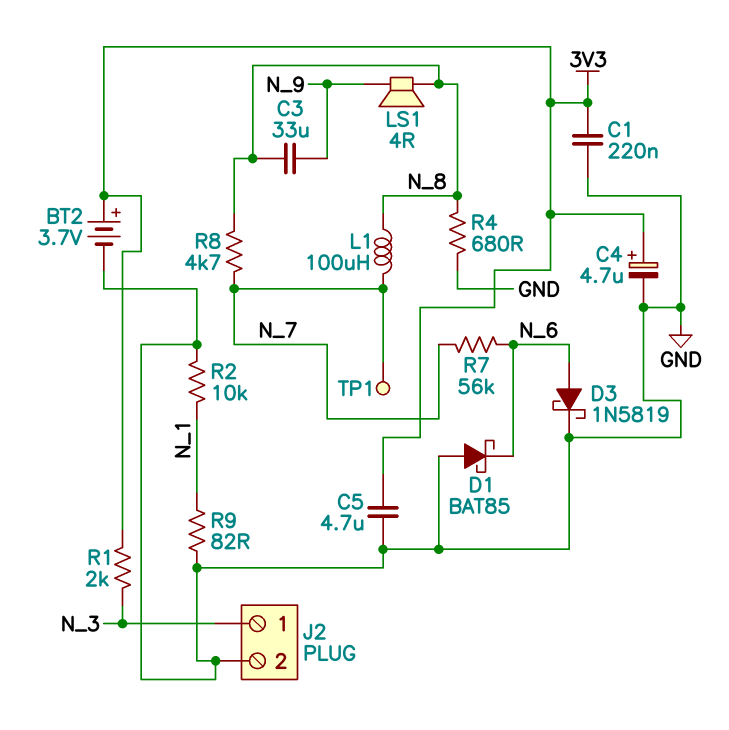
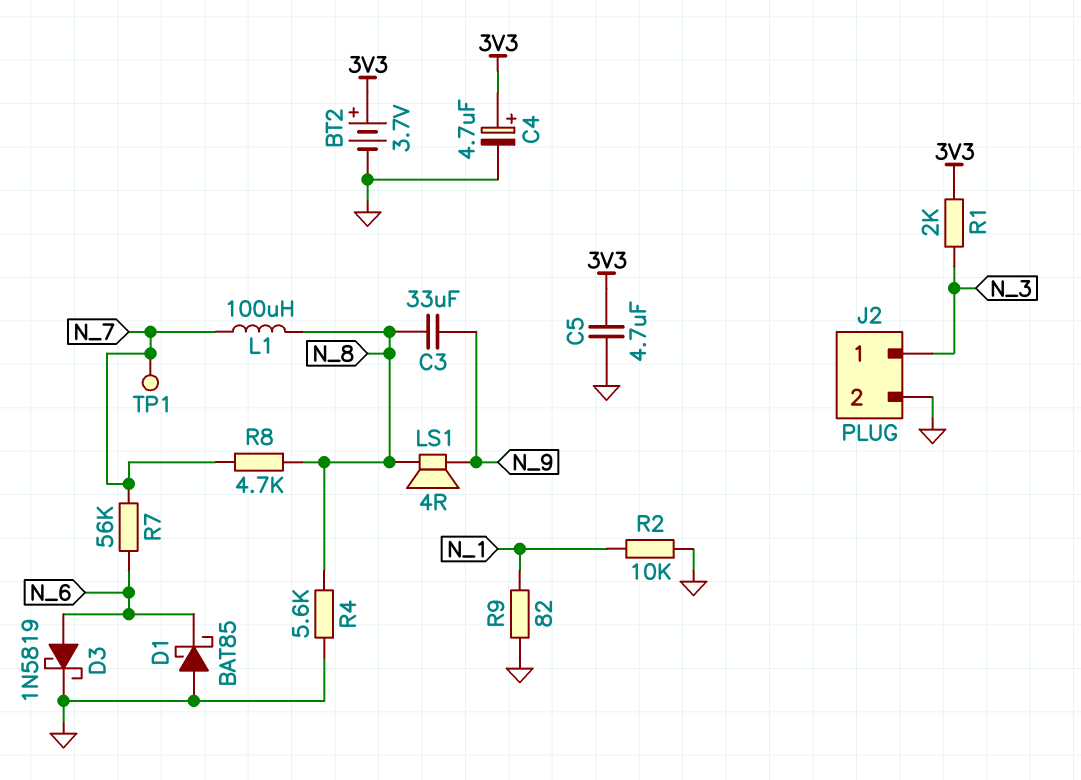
C1: 220nF (3V3, GND) -> none
R4: 680 (GND, N_8) -> 5.6k (GND, N_8)

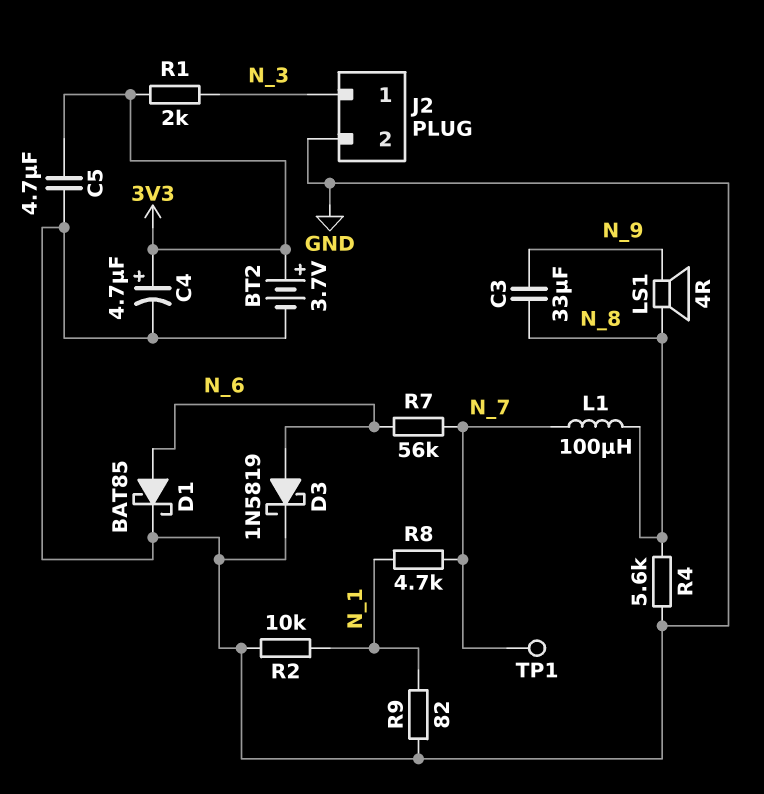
D1: schottky BAT85 (A GND, K N_6) -> schottky BAT85 (A N_6, K GND)
R8: 4.7k (N_7, N_8) -> 4.7k (N_1, N_7)

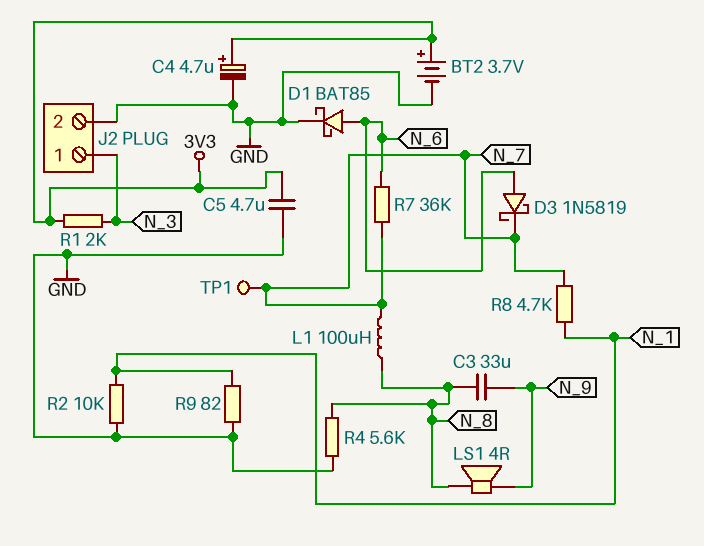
D3: schottky 1N5819 (A N_6, K GND) -> schottky 1N5819 (A N_6, K N_7)
R7: 56k (N_6, N_7) -> 36k (N_6, N_7)

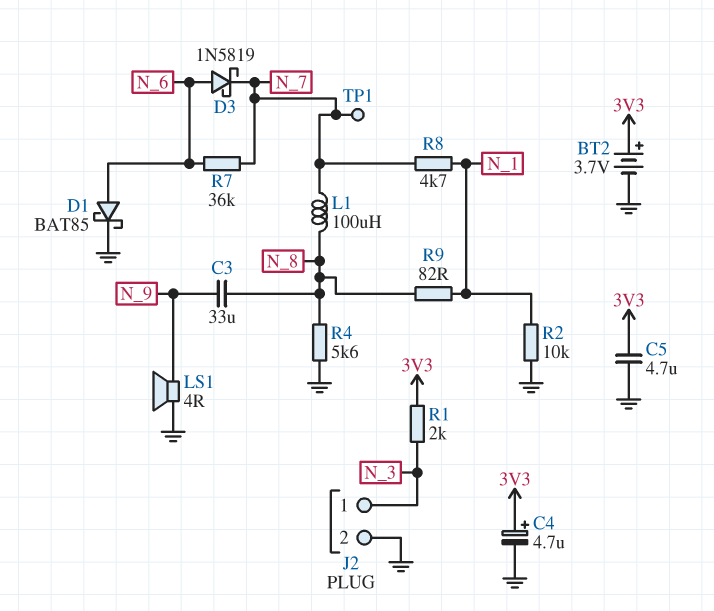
LS1: speaker 4R (N_8, N_9) -> speaker 4R (GND, N_9)
R9: 82 (GND, N_1) -> 82 (N_1, N_8)

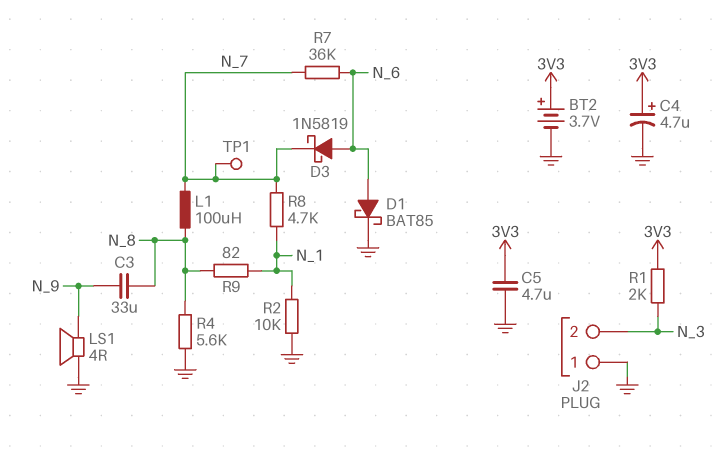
J2 pin 1: N_3 -> GND
J2 pin 2: GND -> N_3

